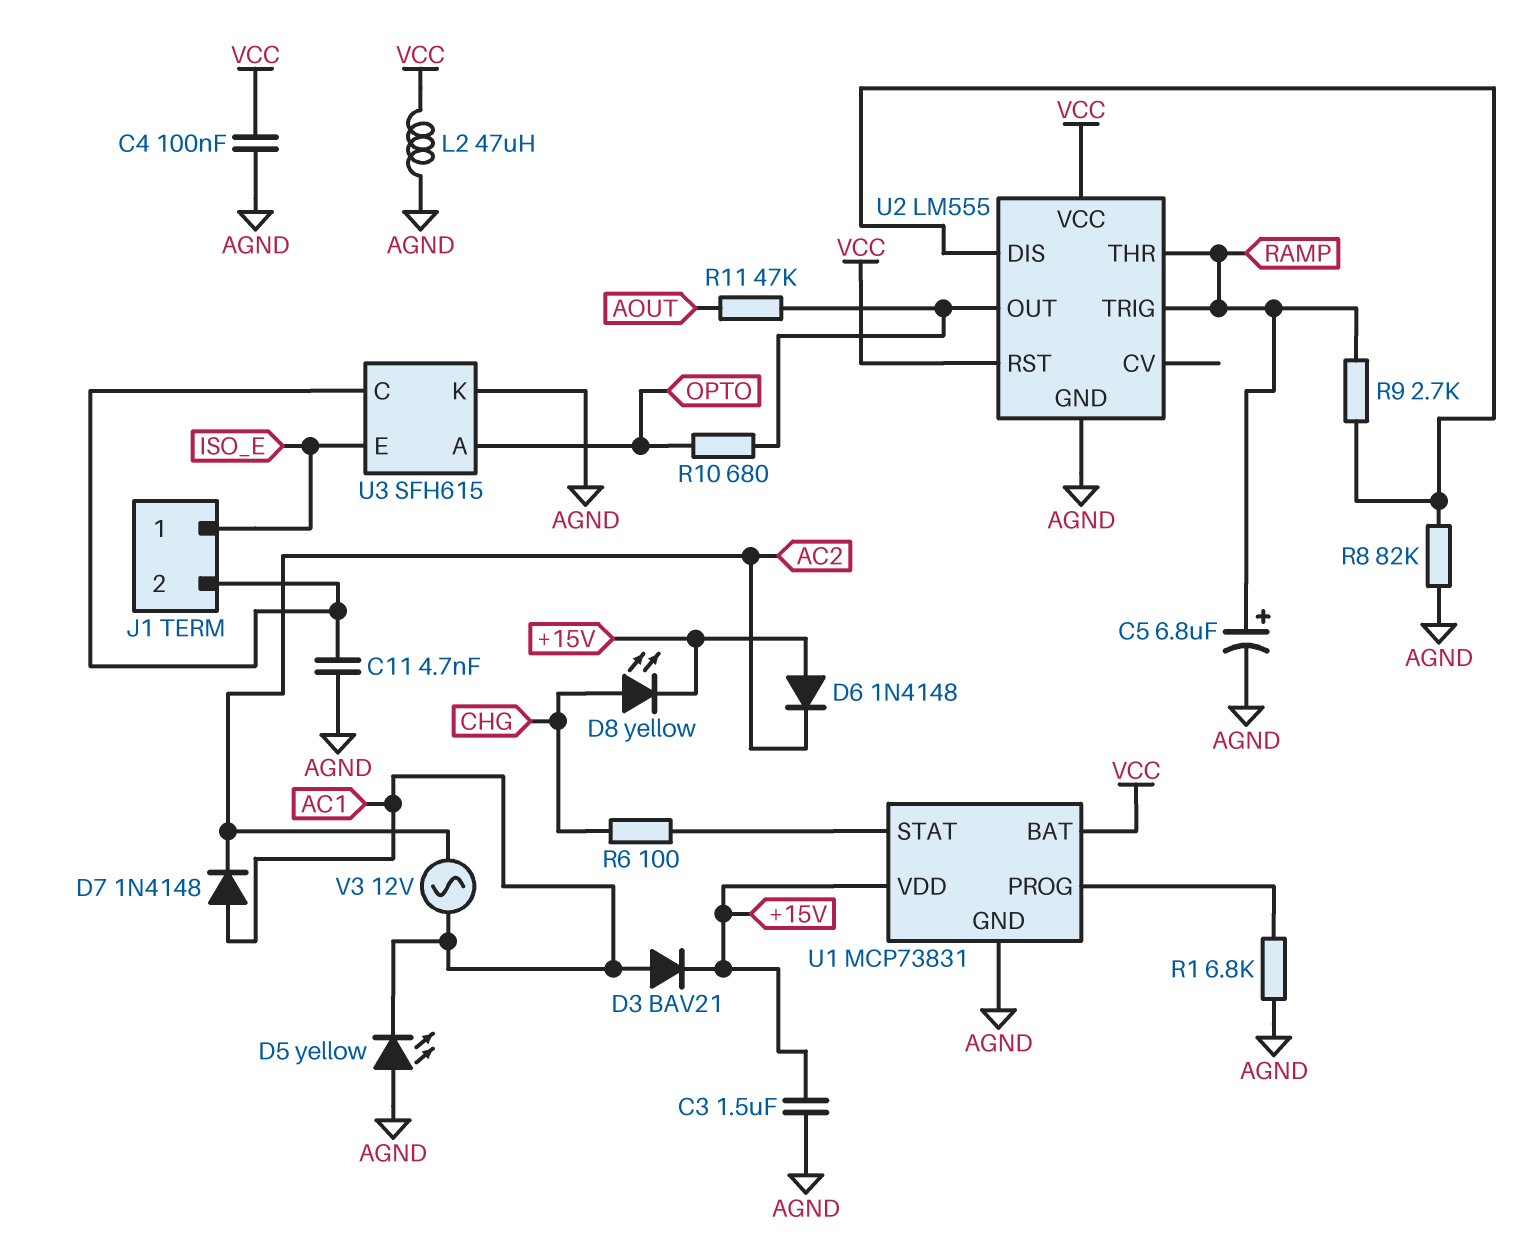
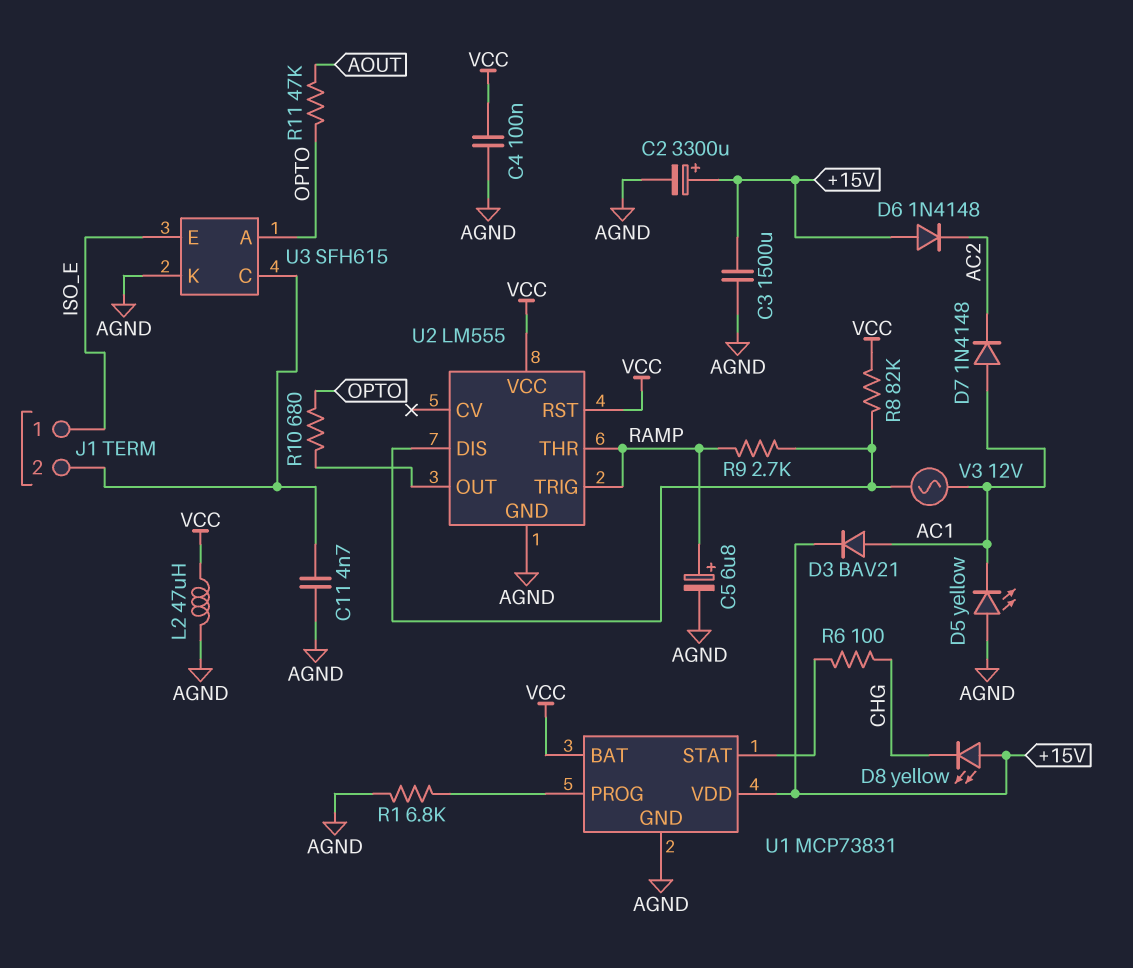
C2: none -> 3300uF (plus +15V, minus AGND)
C3: 1.5uF (+15V, AGND) -> 1500uF (+15V, AGND)
D8: LED yellow (A CHG, K +15V) -> LED yellow (A +15V, K CHG)
R8: 82k (AGND, U2/DIS) -> 82k (U2/DIS, VCC)
R11: 47k (AOUT, U2/OUT) -> 47k (AOUT, OPTO)
V3: AC 12V (AC1, AC2) -> AC 12V (AC1, U2/DIS)

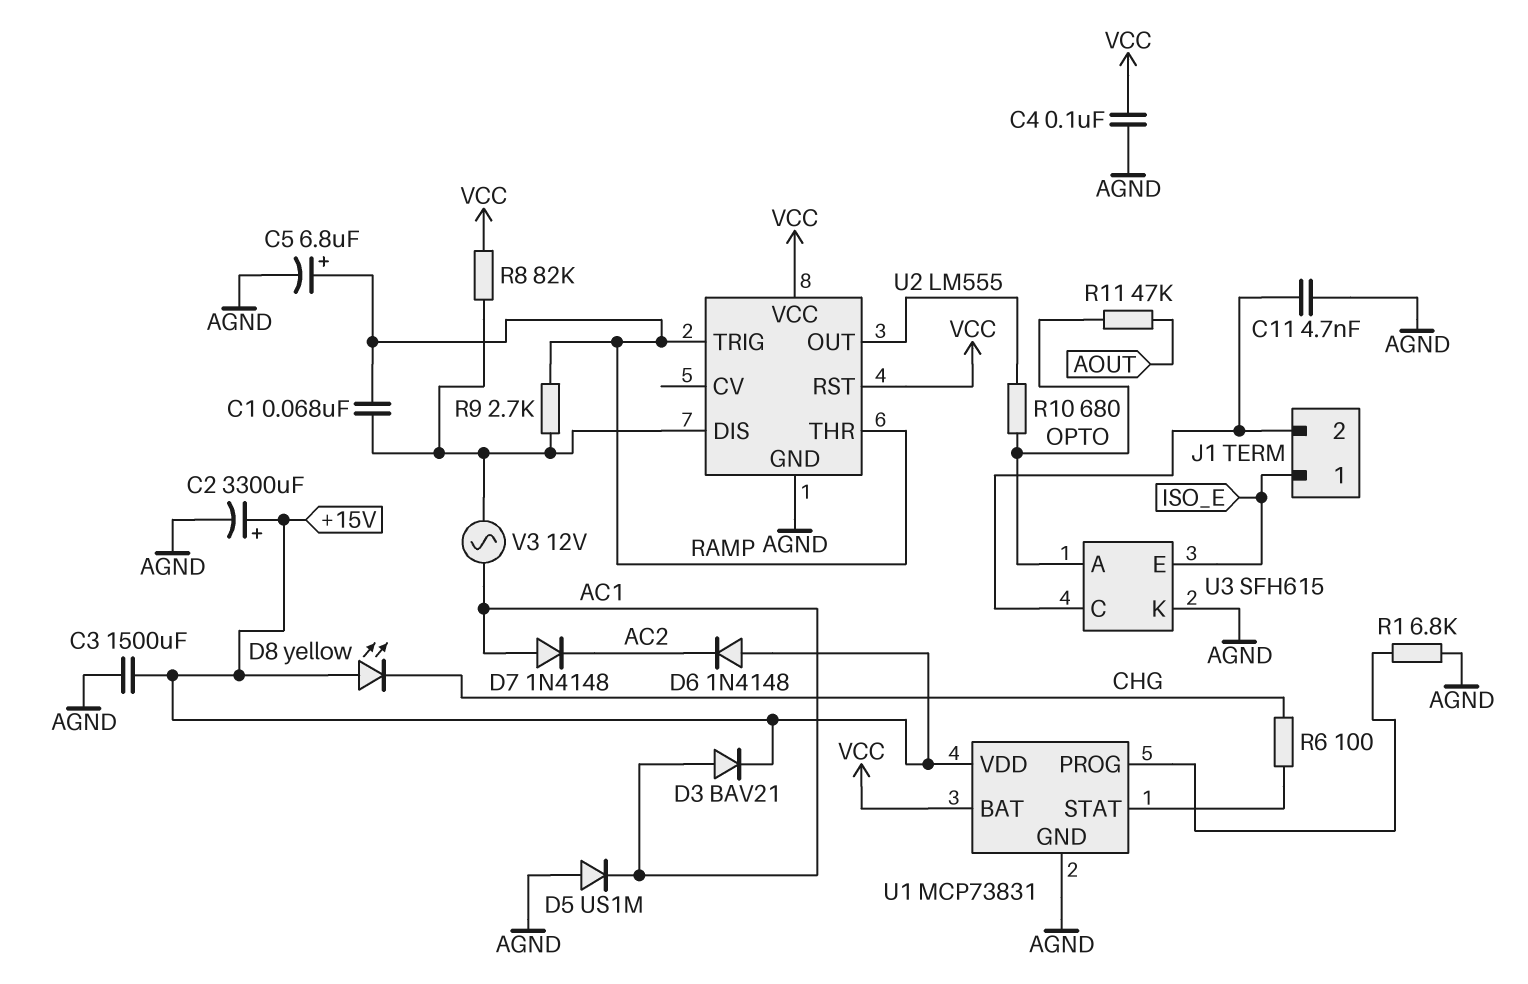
C1: none -> 68nF (RAMP, U2/DIS)
D5: LED yellow (A AGND, K AC1) -> diode US1M (A AGND, K AC1)
L2: 47uH (AGND, VCC) -> none

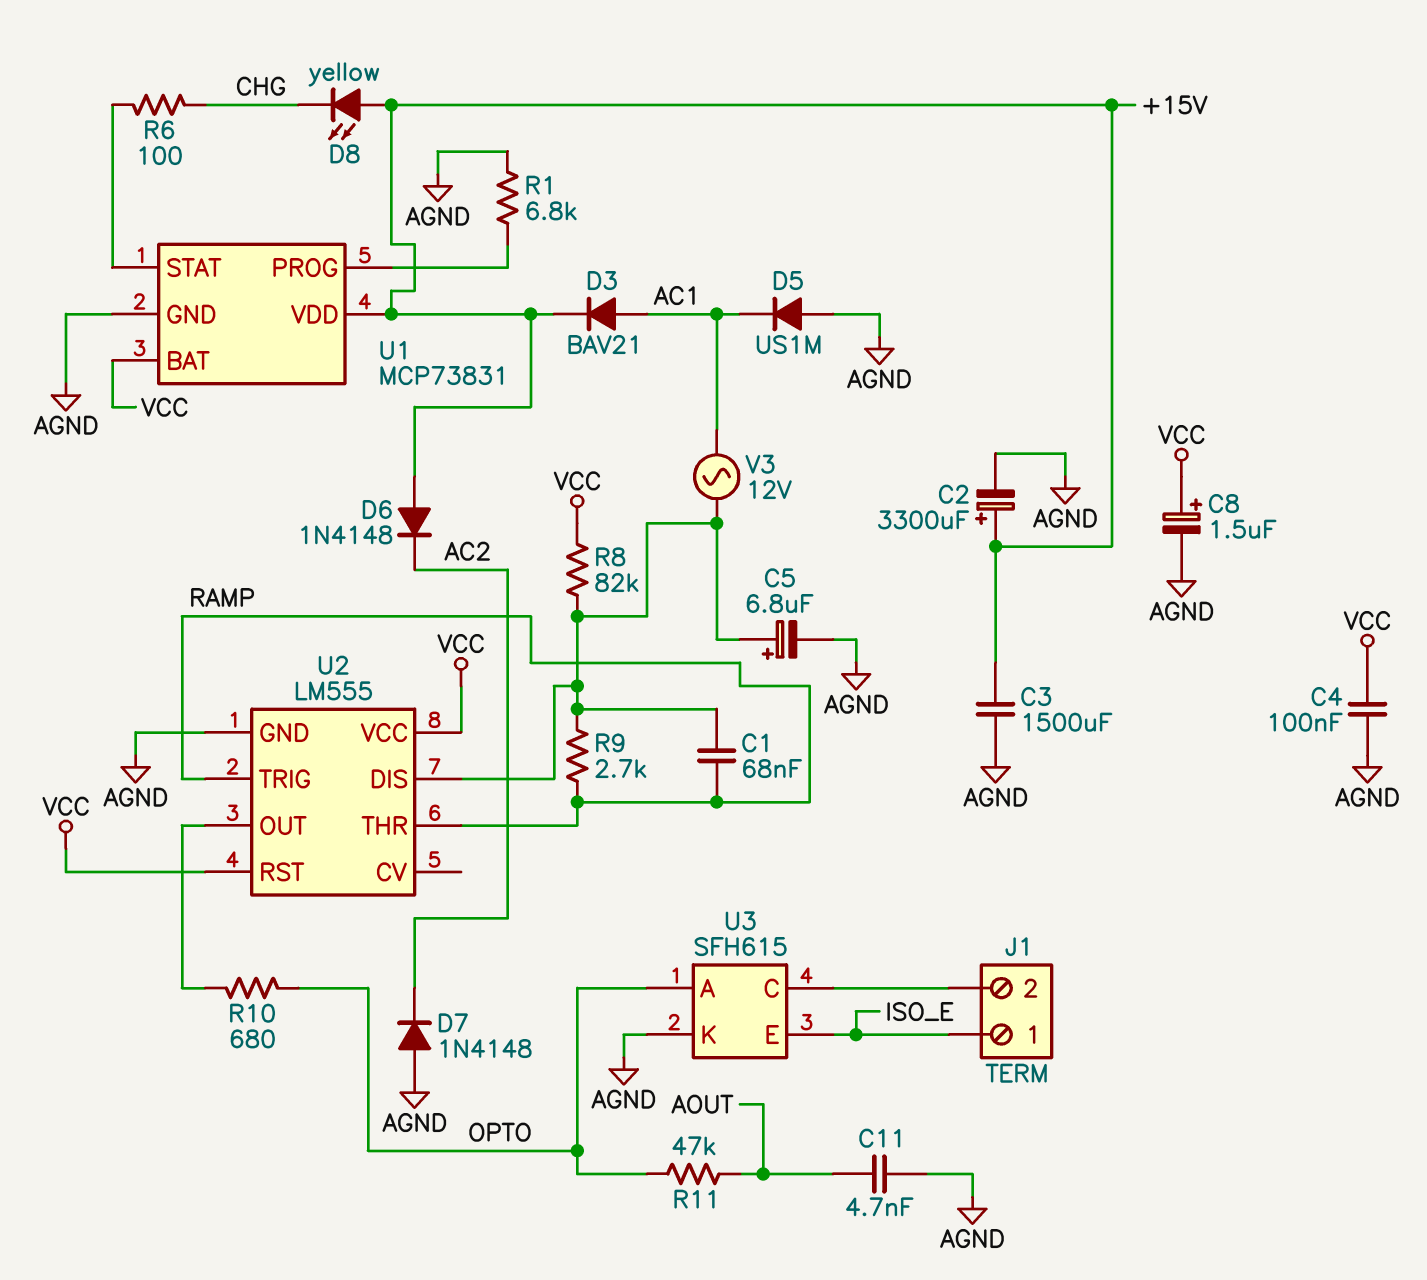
C5: 6.8uF (plus RAMP, minus AGND) -> 6.8uF (plus U2/DIS, minus AGND)
C8: none -> 1.5uF (plus VCC, minus AGND)
C11: 4.7nF (AGND, J1/2) -> 4.7nF (AGND, AOUT)
D7: diode 1N4148 (A AC1, K AC2) -> diode 1N4148 (A AGND, K AC2)

